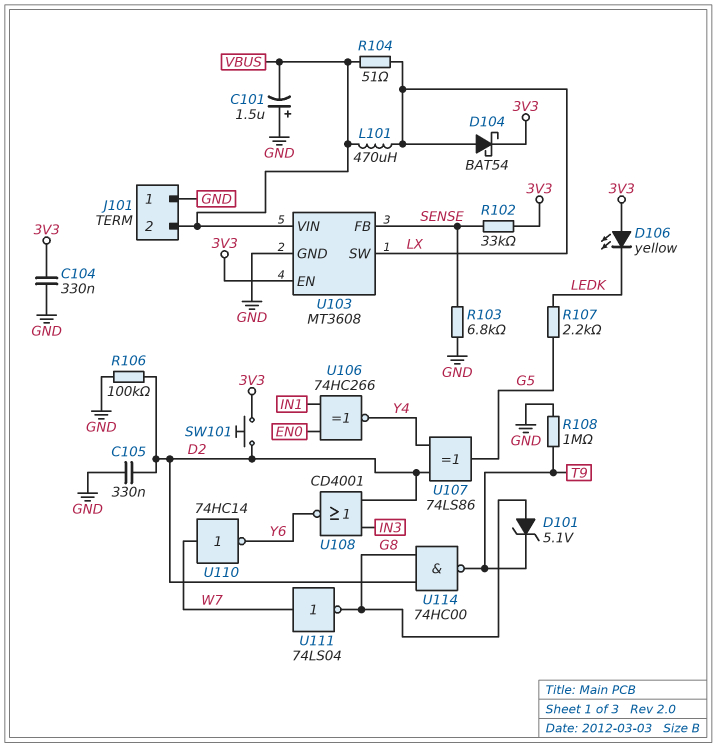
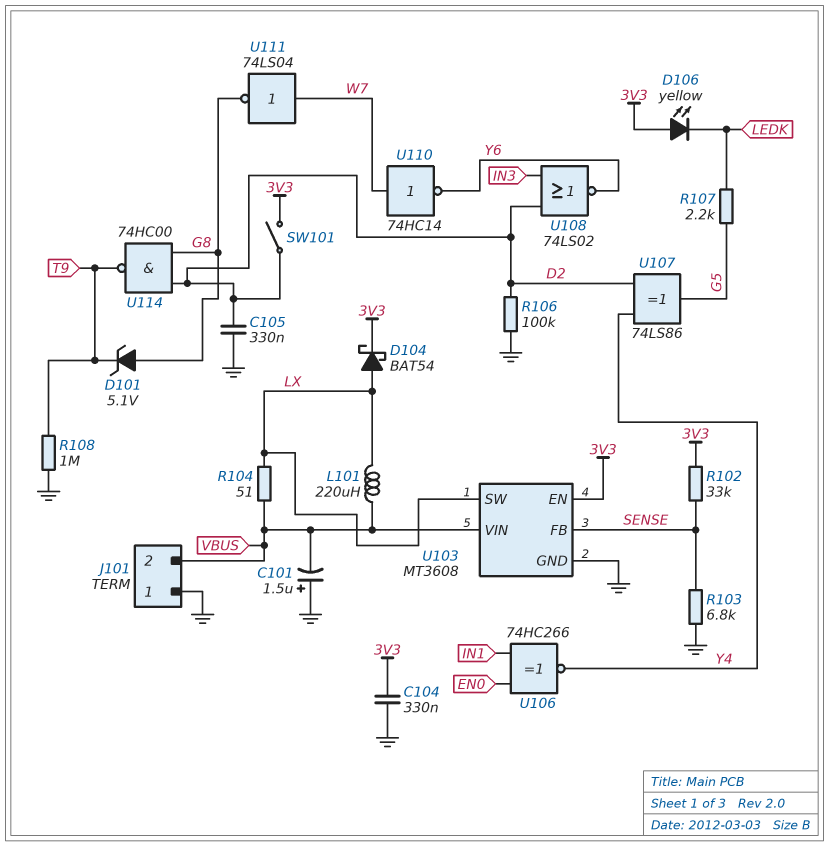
L101: 470uH (LX, VBUS) -> 220uH (LX, VBUS)
SW101: button (3V3, D2) -> switch (3V3, D2)
U108: NOR CD4001 (in D2, in IN3, out Y6) -> NOR 74LS02 (in D2, in IN3, out Y6)

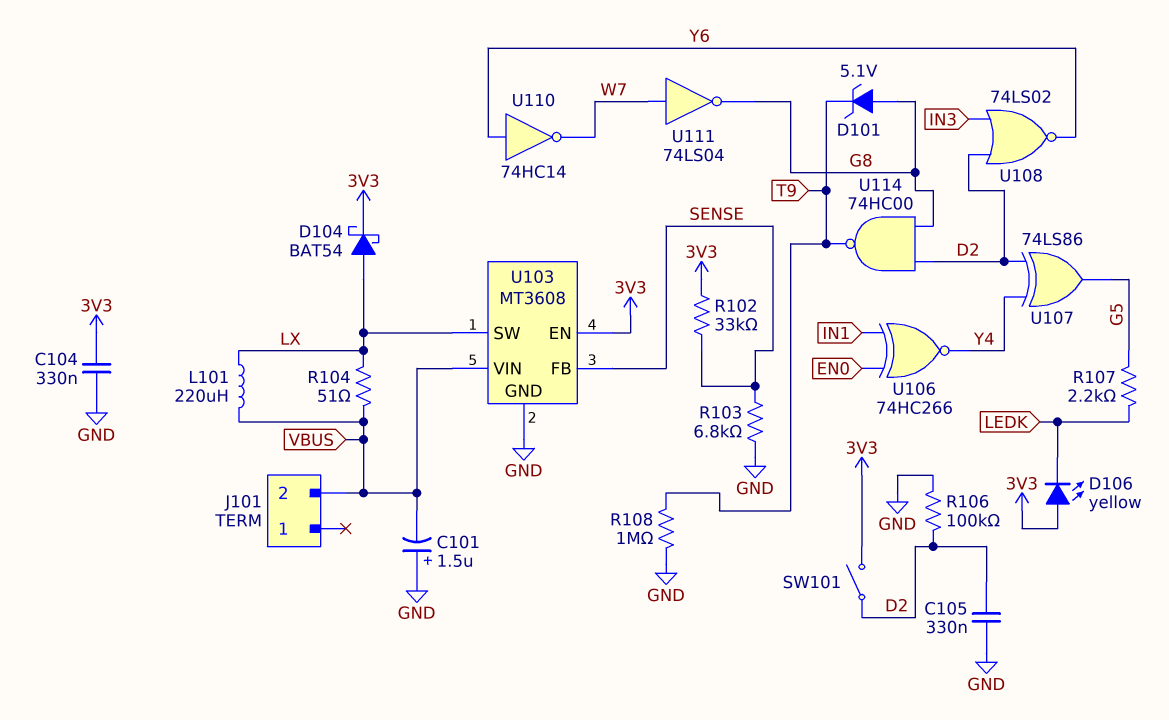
J101 pin 1: GND -> none
U110: NOT 74HC14 (in W7, out Y6) -> NOT 74HC14 (in Y6, out W7)

